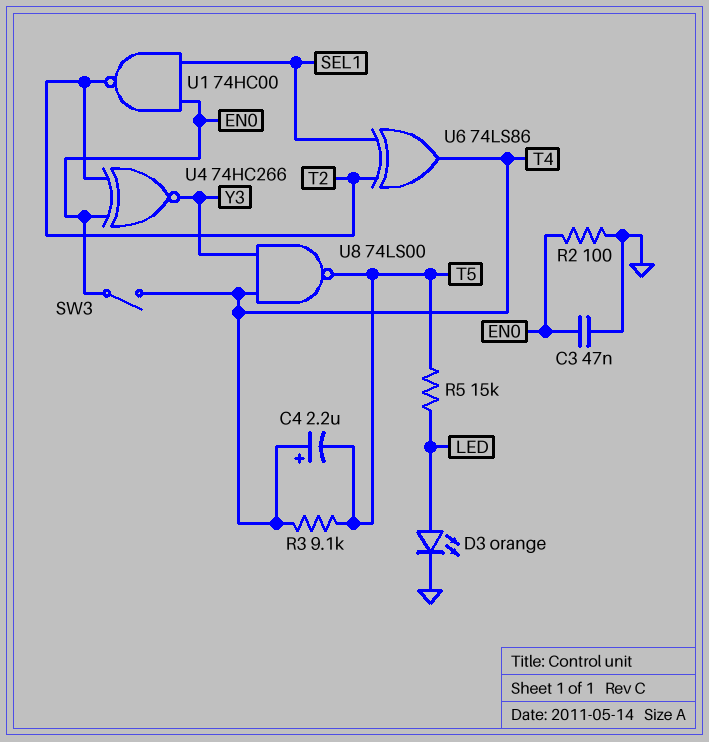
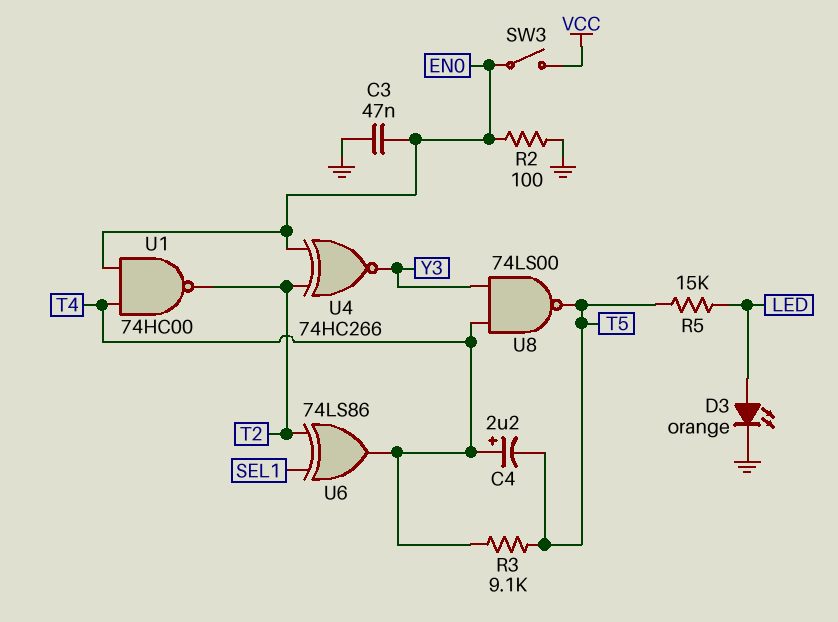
SW3: switch (EN0, T4) -> switch (EN0, VCC)
U1: NAND 74HC00 (in EN0, in SEL1, out T2) -> NAND 74HC00 (in EN0, in T4, out T2)

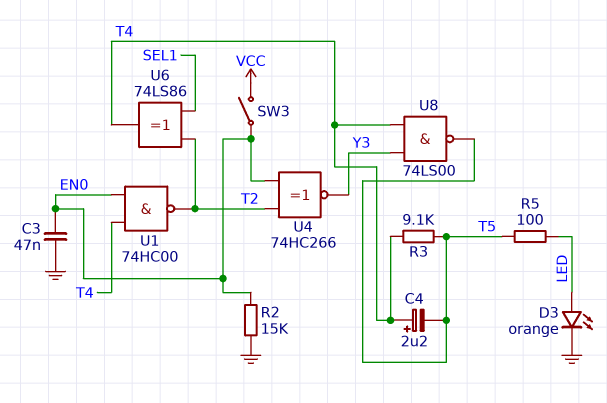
R2: 100 (EN0, GND) -> 15k (EN0, GND)
R5: 15k (LED, T5) -> 100 (LED, T5)

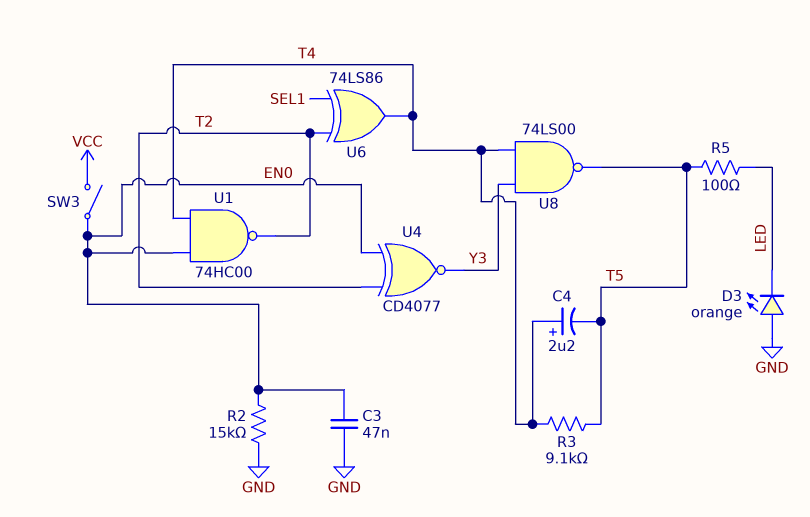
D3: LED orange (A LED, K GND) -> LED orange (A GND, K LED)
U4: XNOR 74HC266 (in EN0, in T2, out Y3) -> XNOR CD4077 (in EN0, in T2, out Y3)

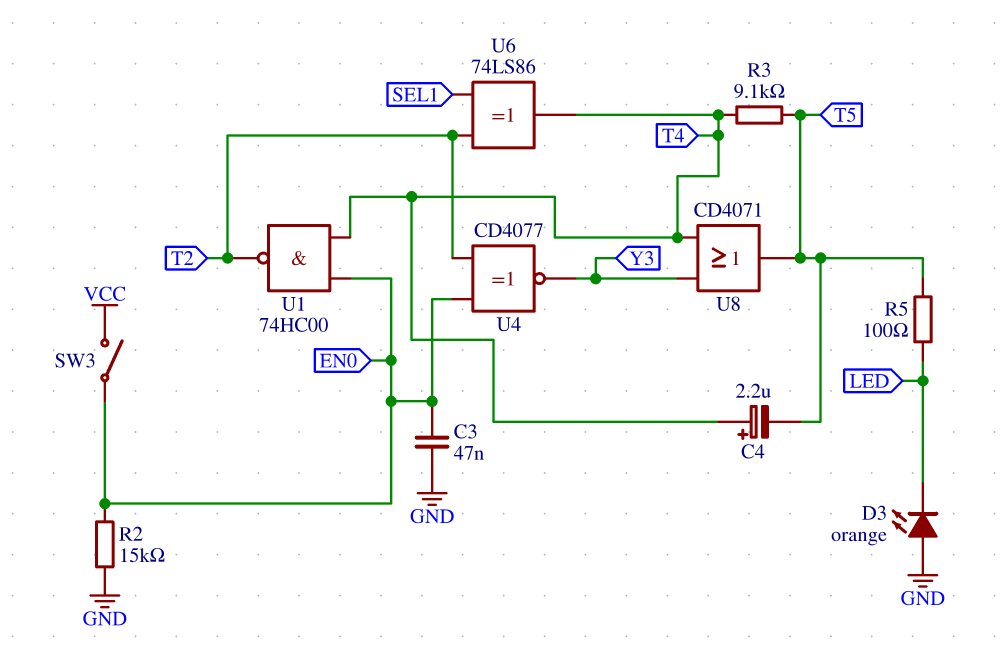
U8: NAND 74LS00 (in T4, in Y3, out T5) -> OR CD4071 (in T4, in Y3, out T5)

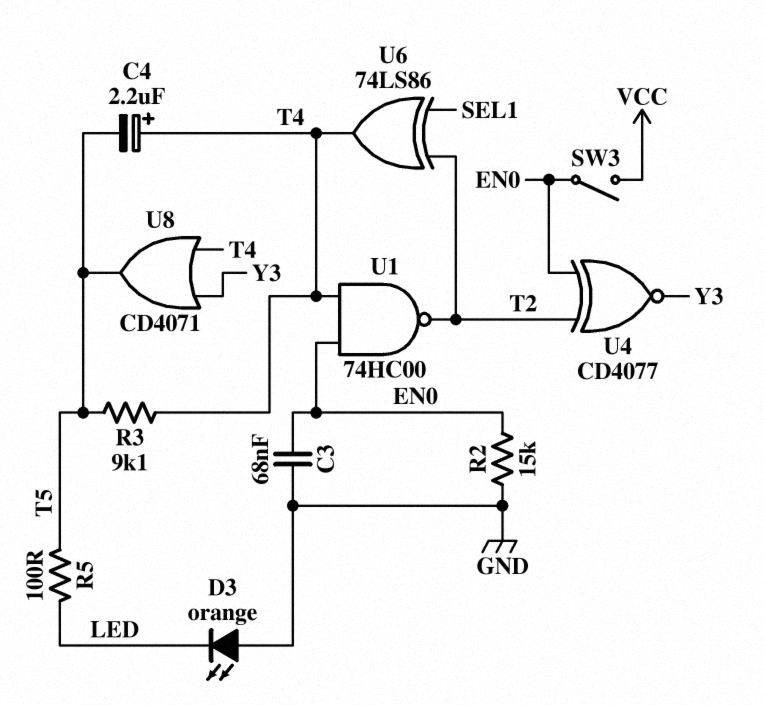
C3: 47nF (EN0, GND) -> 68nF (EN0, GND)

